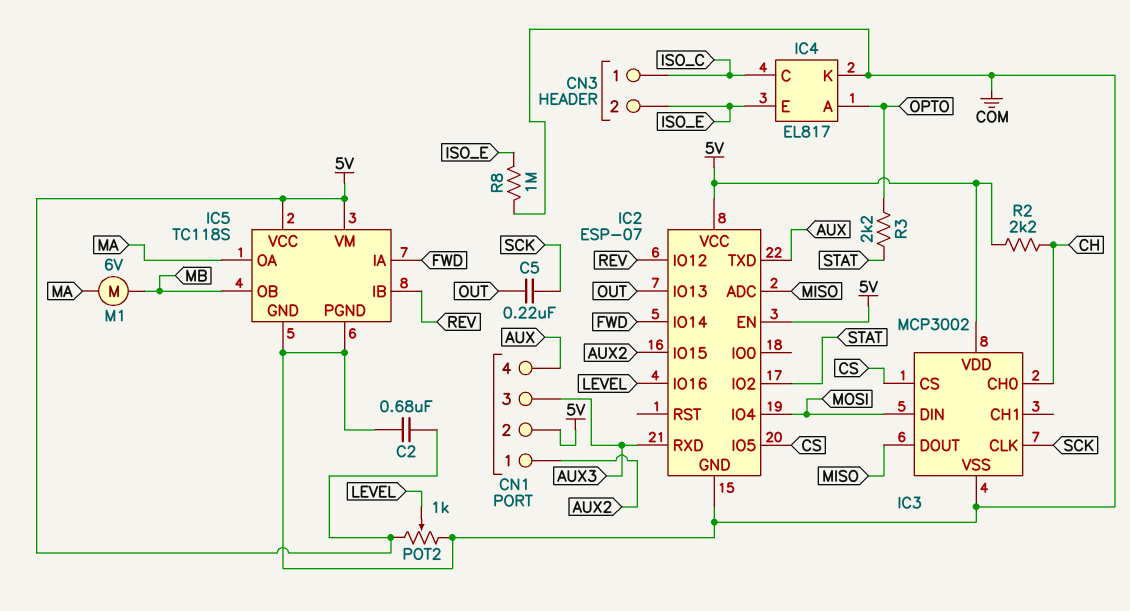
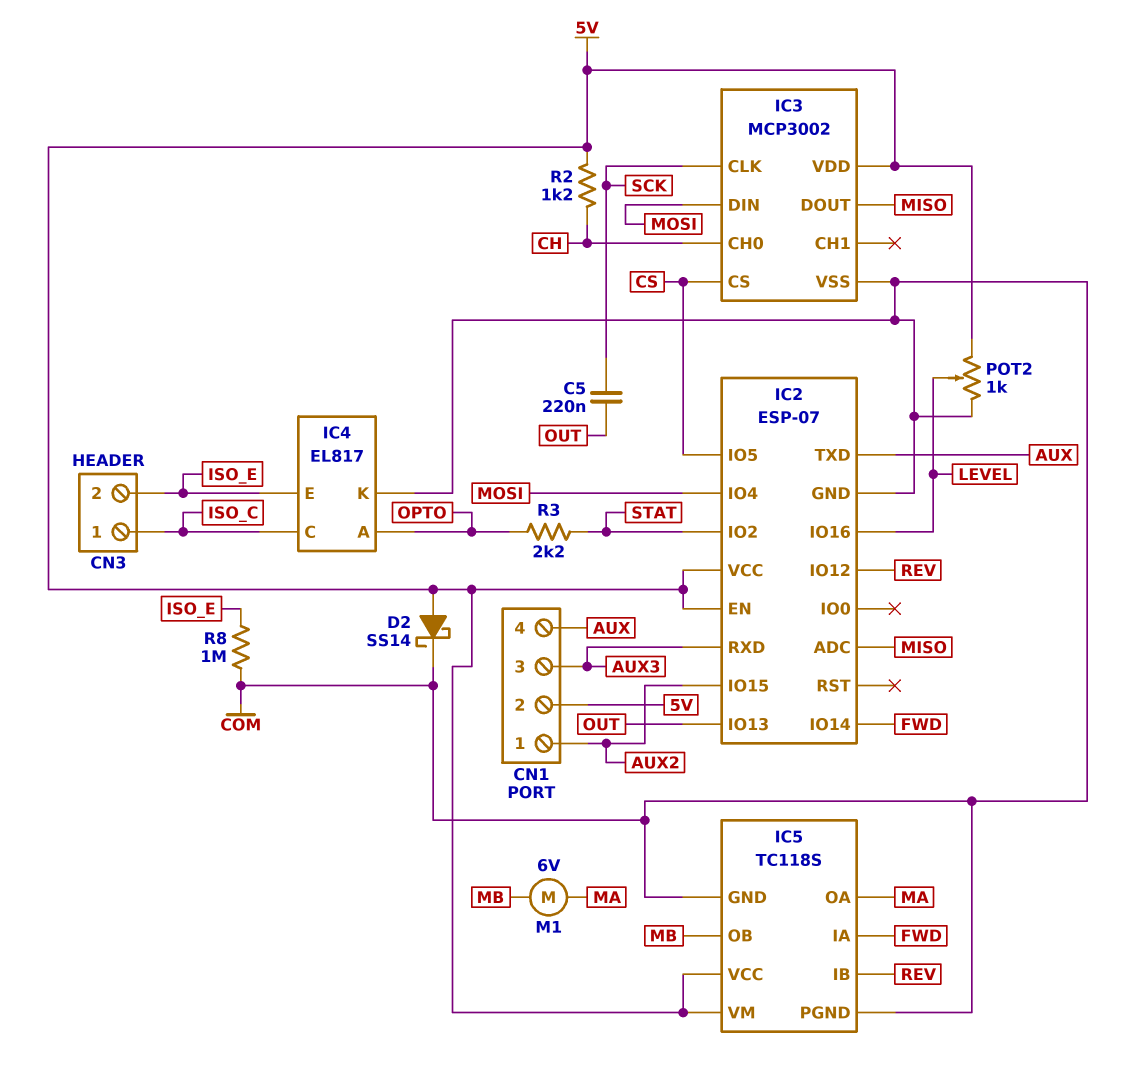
C2: 680nF (5V, COM) -> none
D2: none -> schottky SS14 (A 5V, K COM)
R2: 2.2k (5V, CH) -> 1.2k (5V, CH)

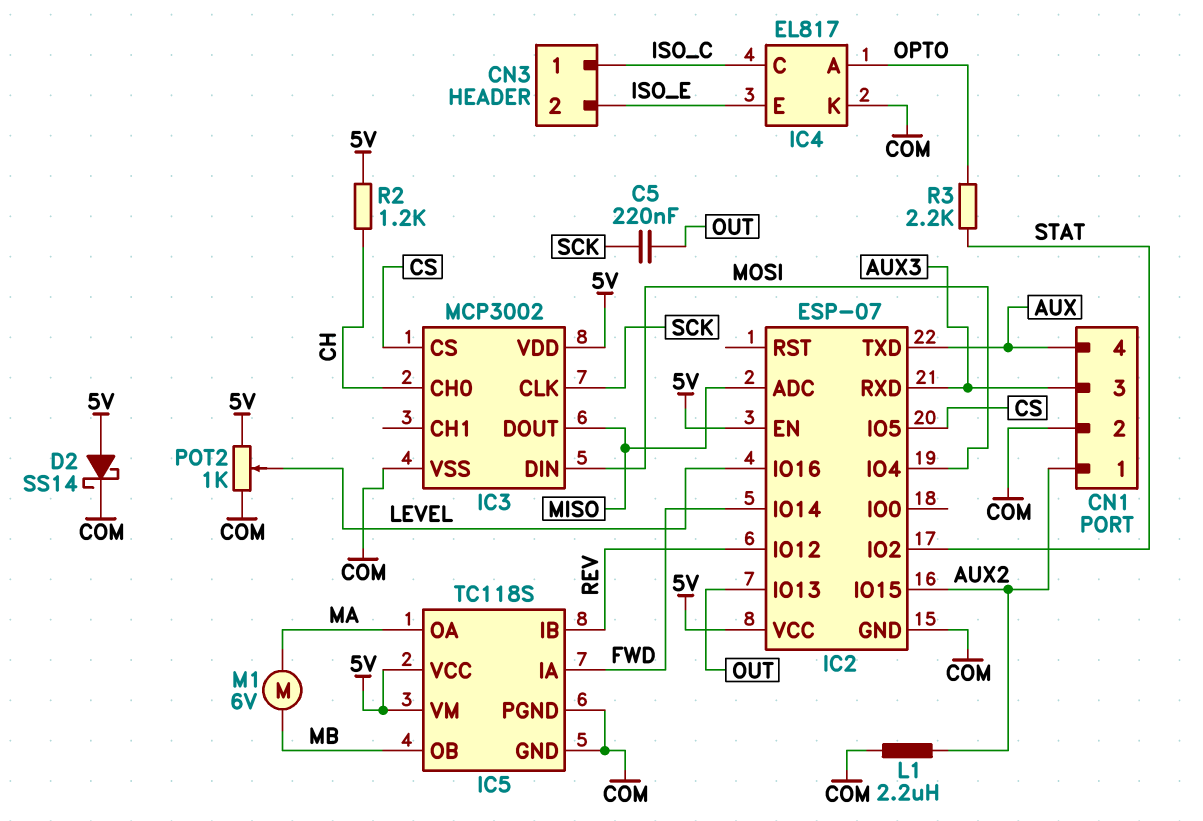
CN1 pin 2: 5V -> COM
L1: none -> 2.2uH (AUX2, COM)
R8: 1M (COM, ISO_E) -> none

